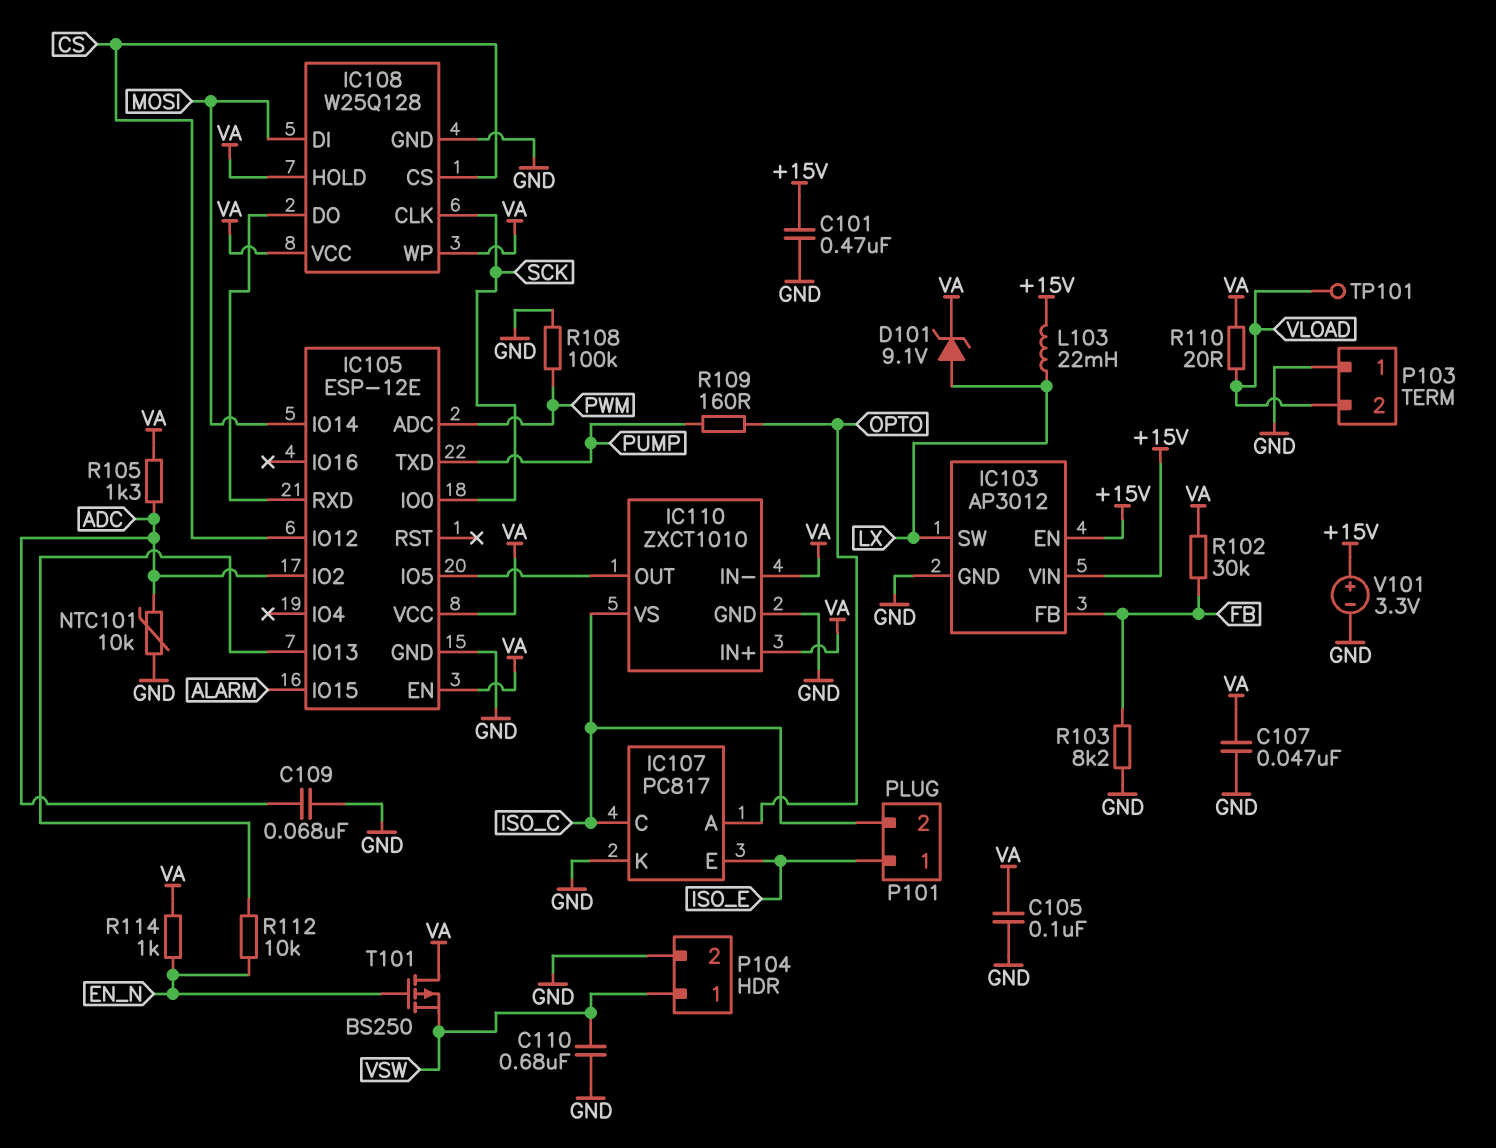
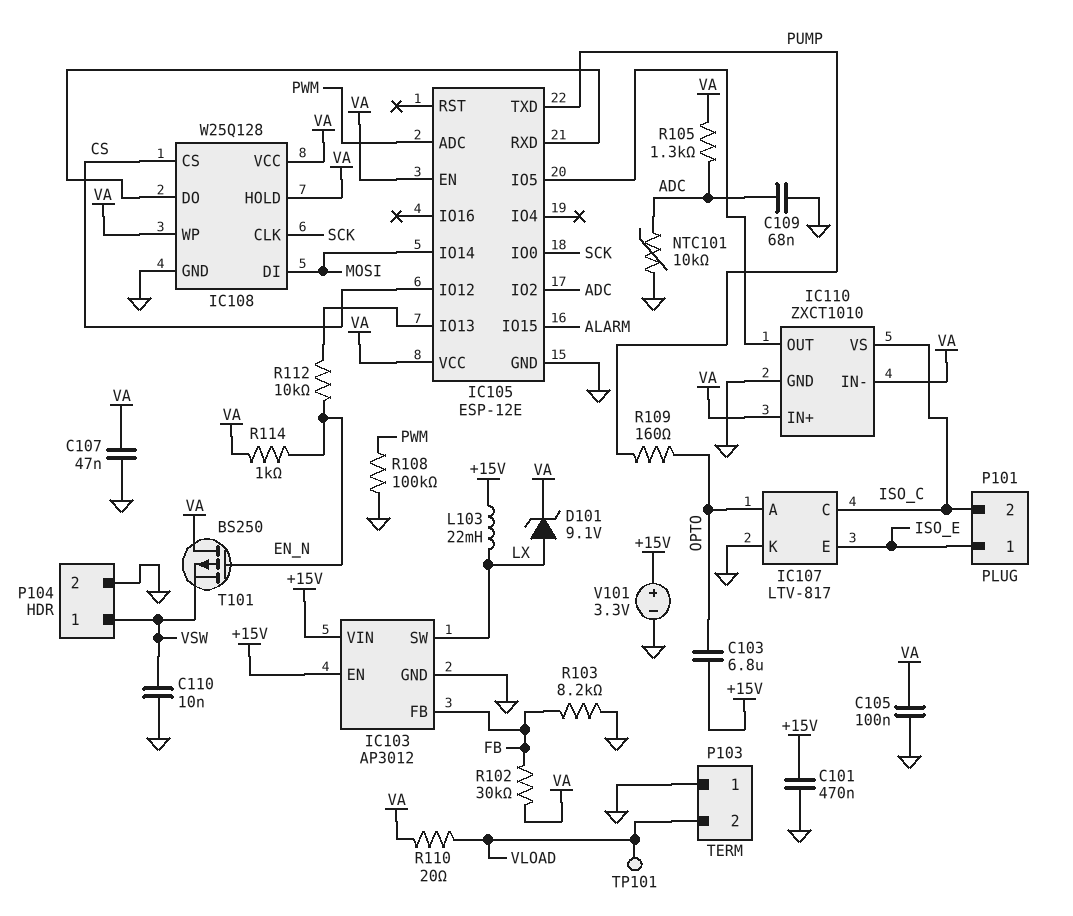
C103: none -> 6.8uF (+15V, OPTO)
C110: 680nF (GND, VSW) -> 10nF (GND, VSW)
IC107: PC817 -> LTV-817

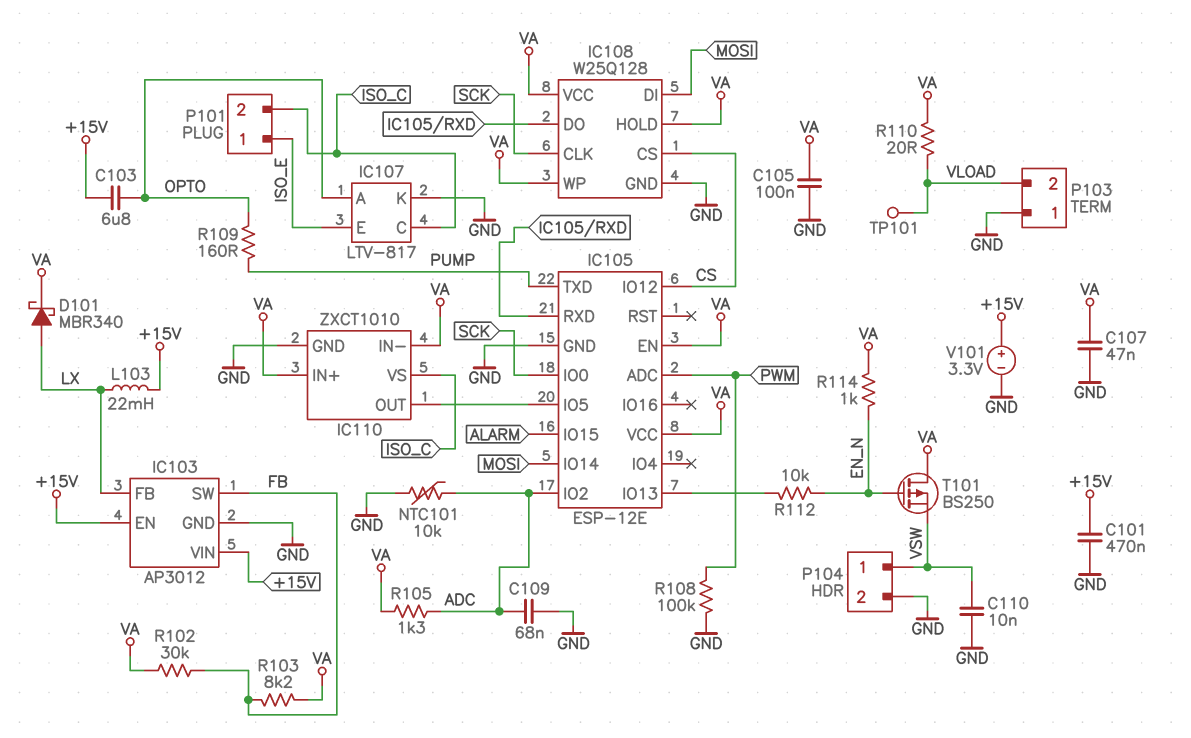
D101: zener 9.1V (A LX, K VA) -> schottky MBR340 (A LX, K VA)
IC103 pin FB: FB -> LX
IC103 pin SW: LX -> FB
R103: 8.2k (FB, GND) -> 8.2k (FB, VA)

